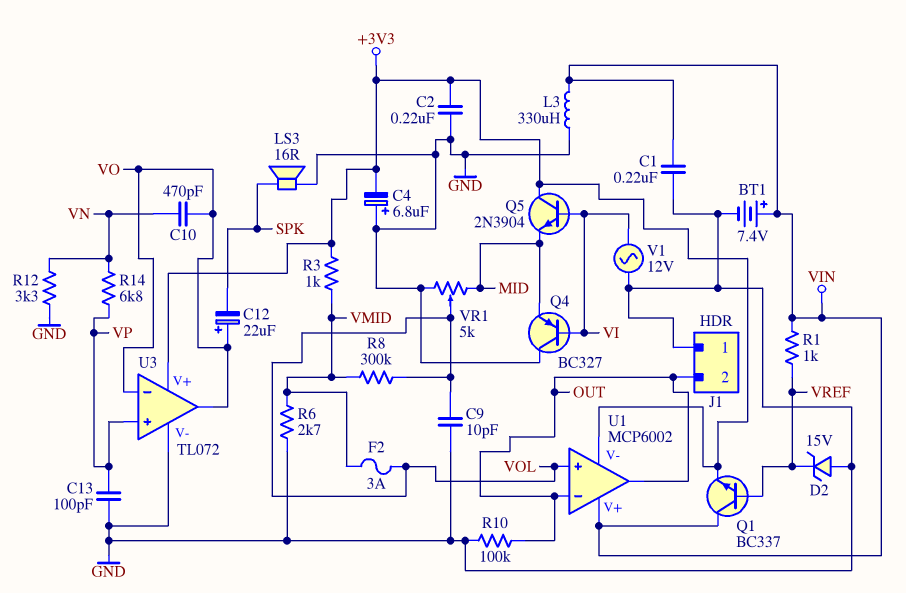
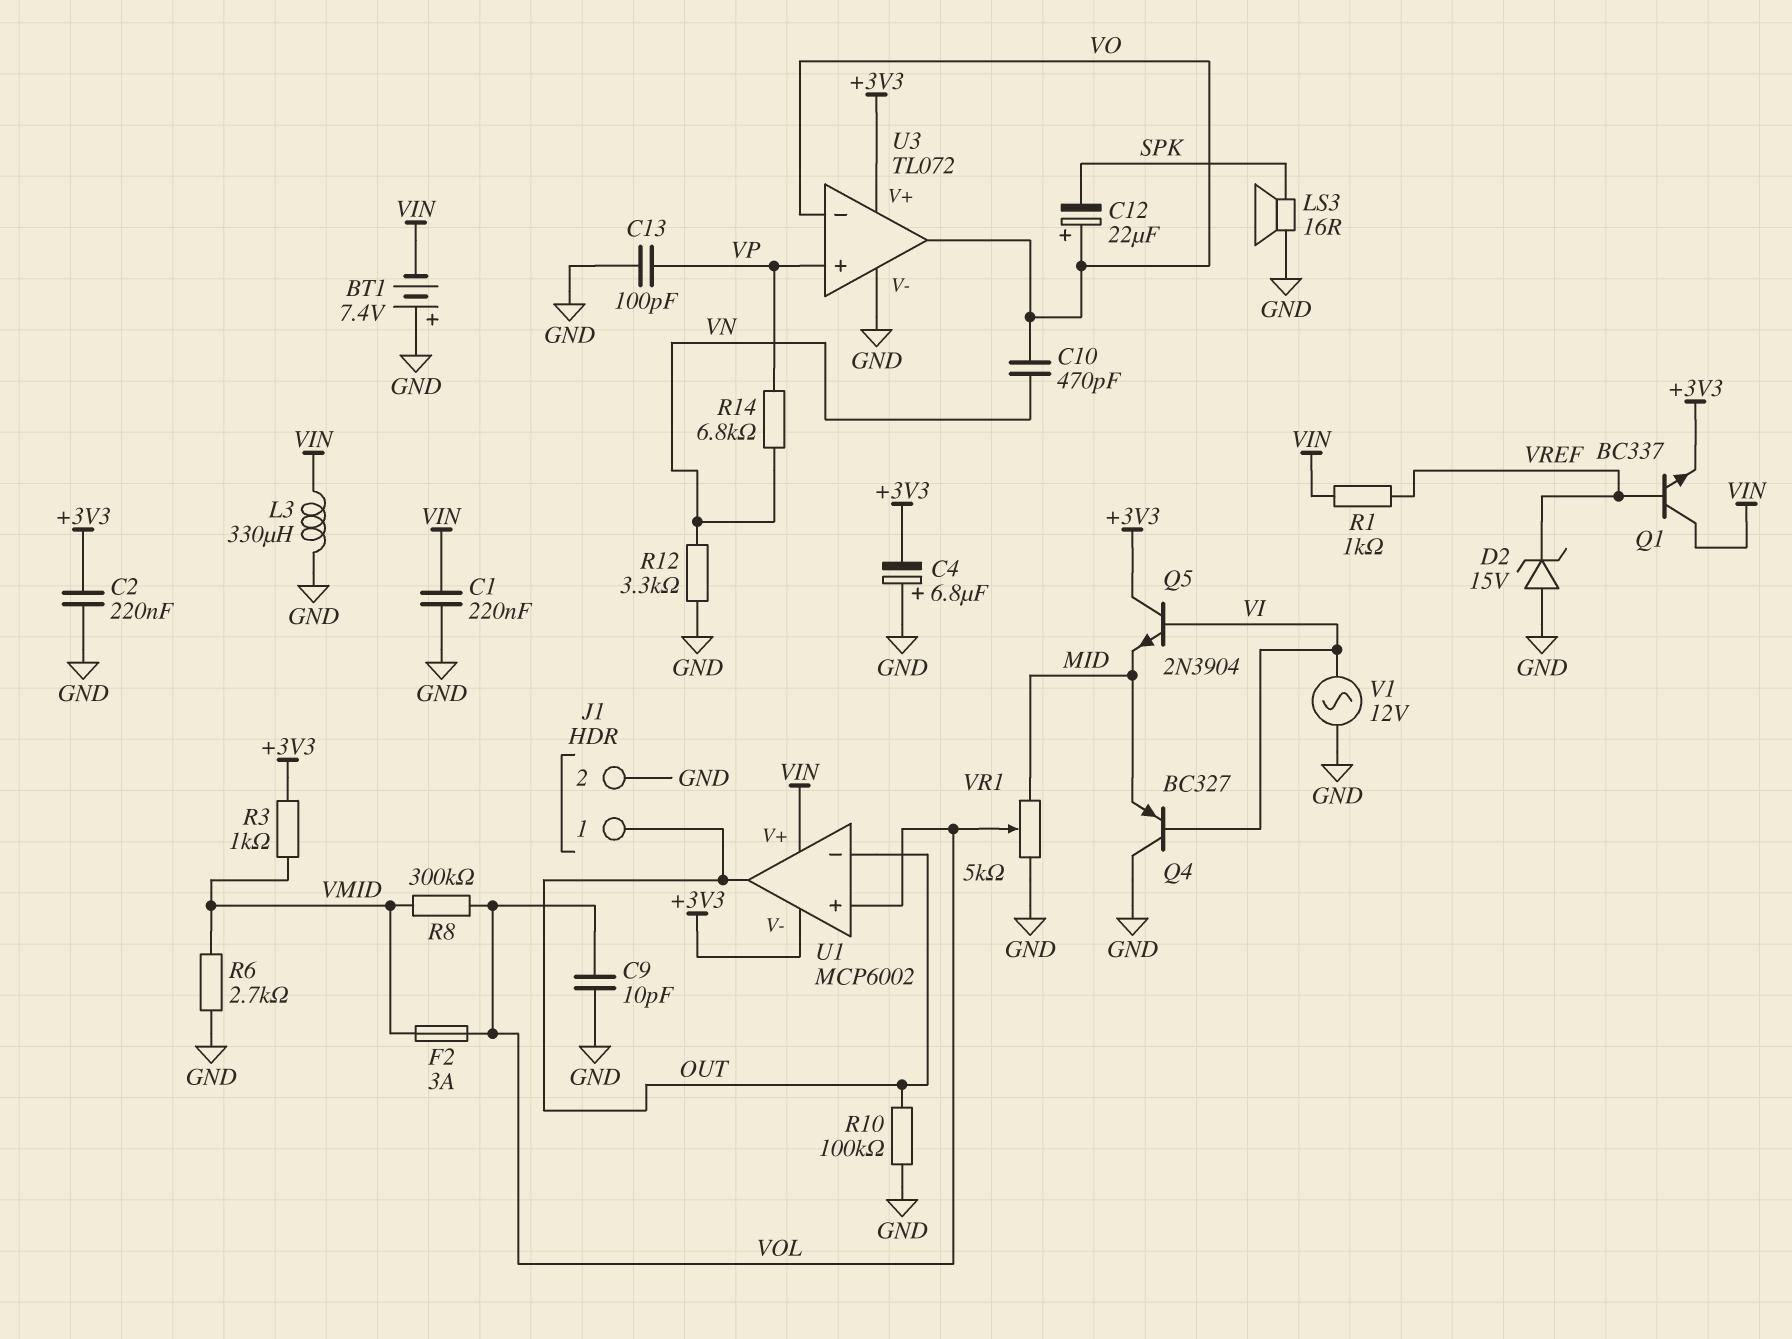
BT1: 7.4V (plus VIN, minus GND) -> 7.4V (plus GND, minus VIN)
J1 pin 1: GND -> OUT
J1 pin 2: OUT -> GND

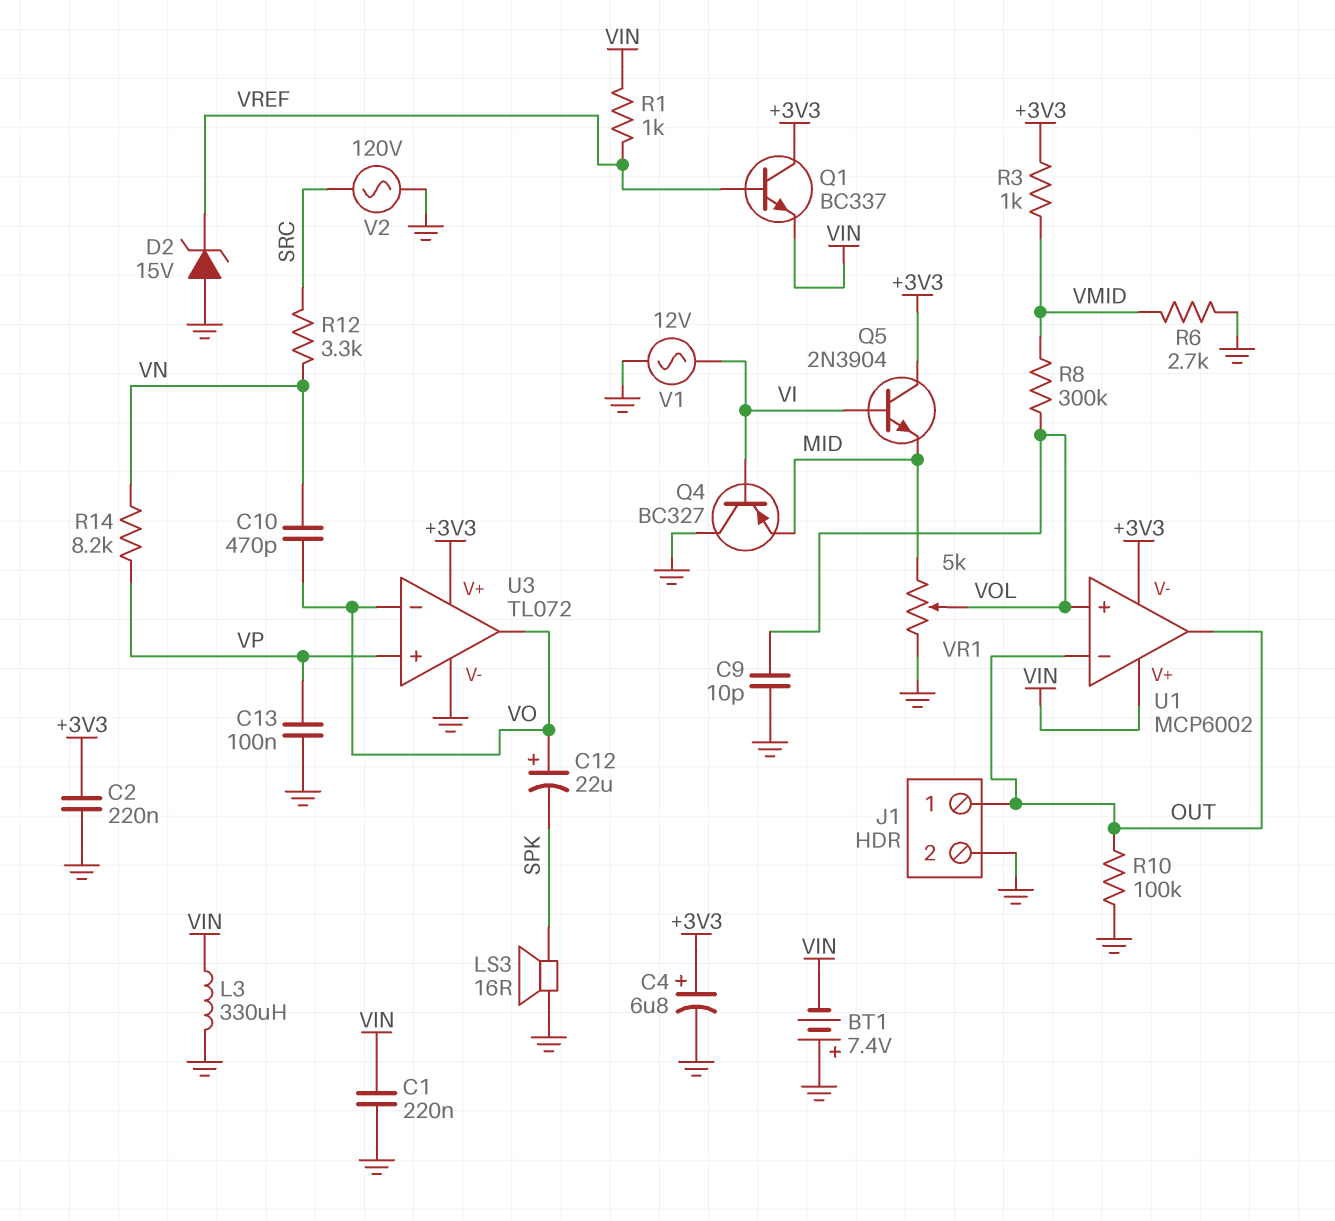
C4: 6.8uF (plus GND, minus +3V3) -> 6.8uF (plus +3V3, minus GND)
C13: 100pF (GND, VP) -> 100nF (GND, VP)
F2: 3A (VMID, VOL) -> none
Q1: NPN BC337 (B VREF, C VIN, E +3V3) -> NPN BC337 (B VREF, C +3V3, E VIN)
R12: 3.3k (GND, VN) -> 3.3k (SRC, VN)
R14: 6.8k (VN, VP) -> 8.2k (VN, VP)
V2: none -> AC 120V (GND, SRC)

